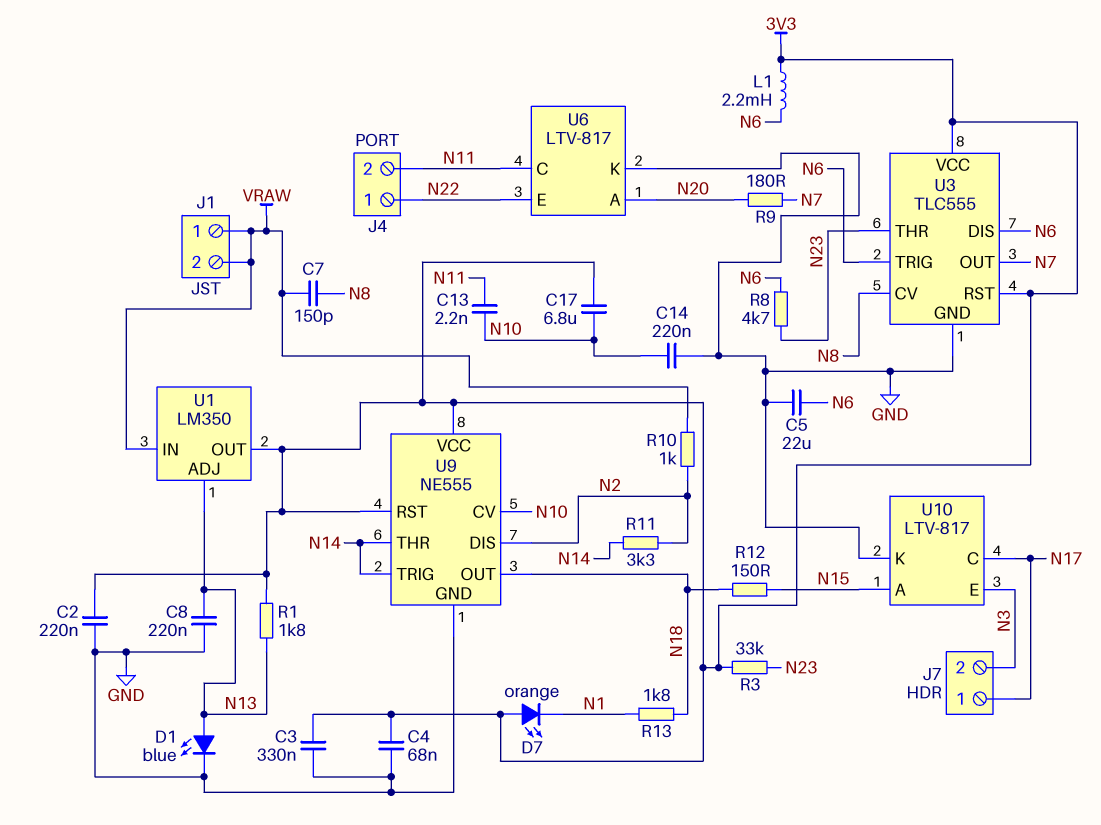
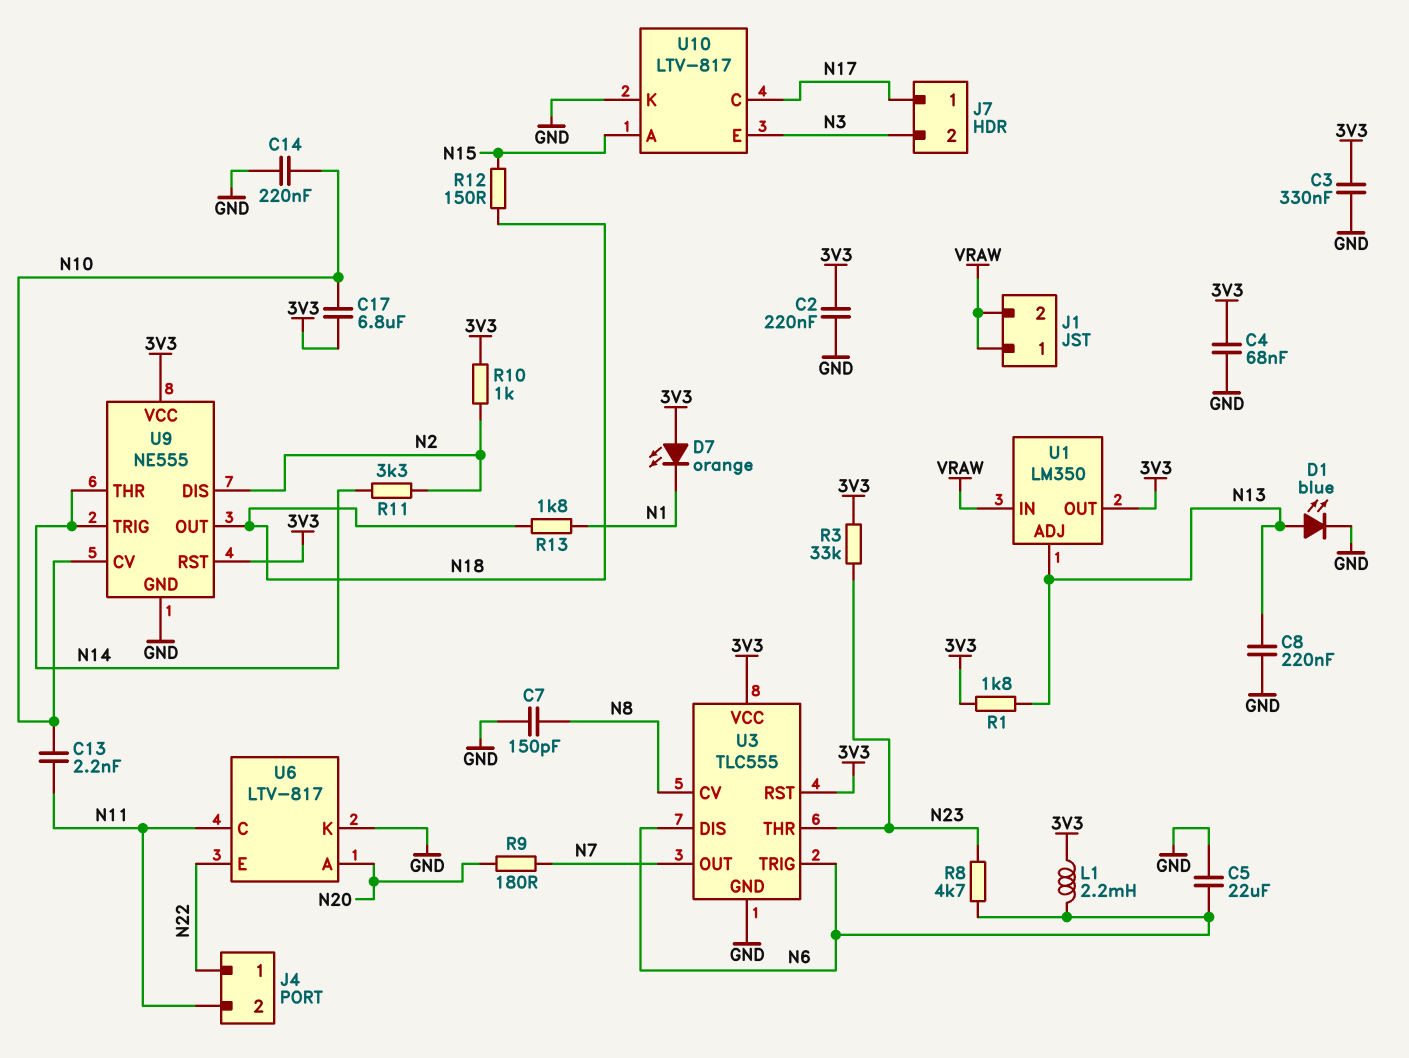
C7: 150pF (N8, VRAW) -> 150pF (GND, N8)
R10: 1k (N2, VRAW) -> 1k (3V3, N2)

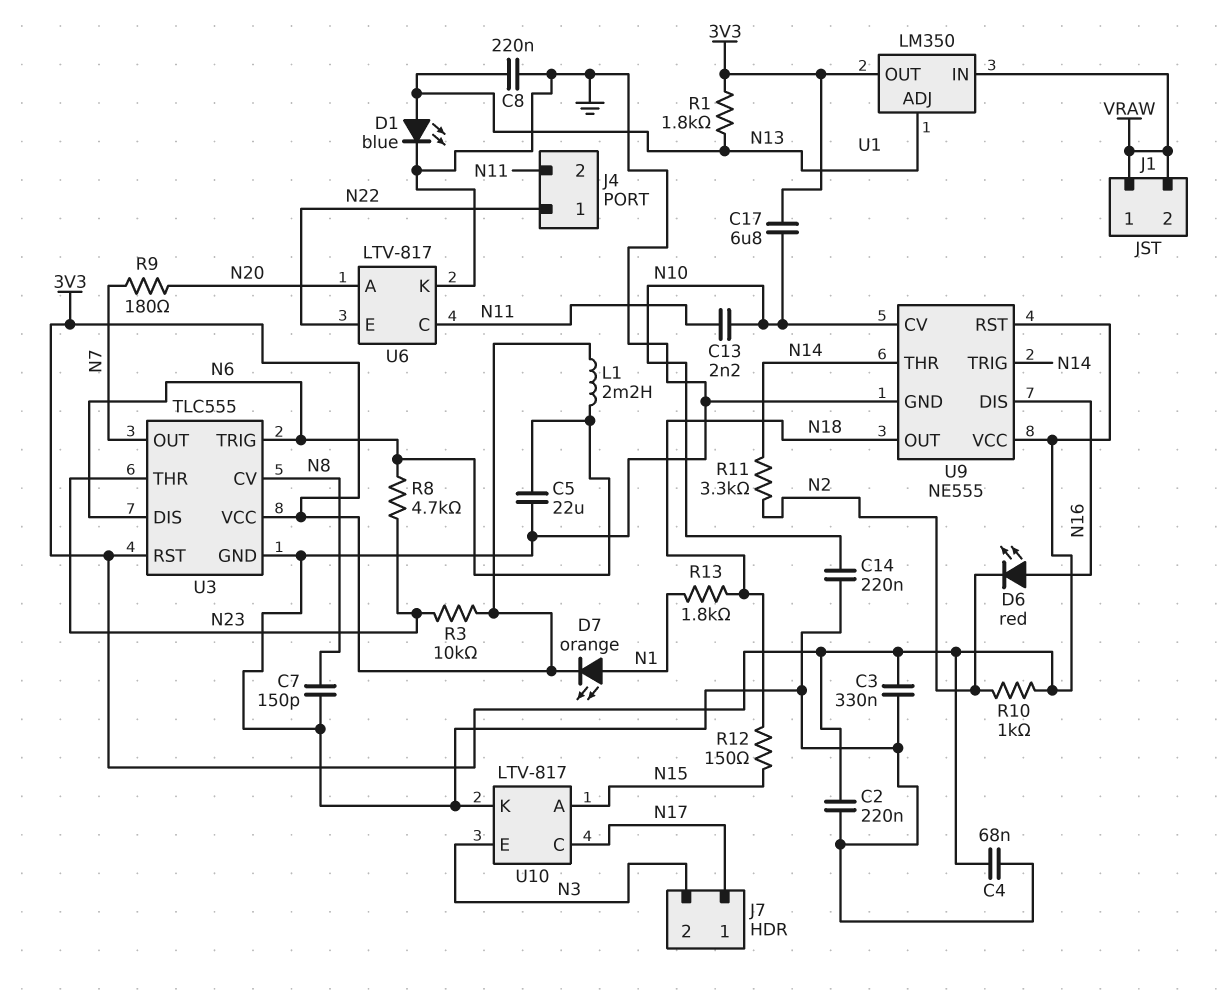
D6: none -> LED red (A N16, K N2)
D7: LED orange (A 3V3, K N1) -> LED orange (A N1, K 3V3)
R3: 33k (3V3, N23) -> 10k (3V3, N23)
U9 pin DIS: N2 -> N16

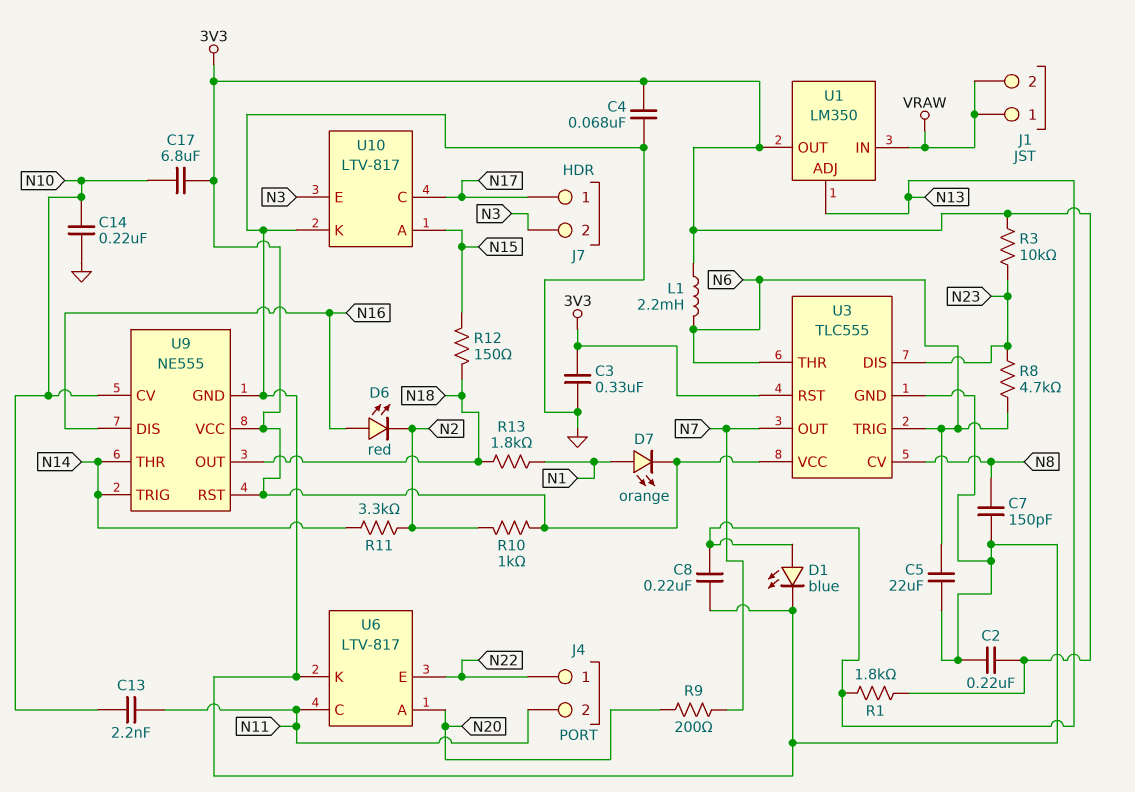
R9: 180 (N7, N20) -> 200 (N7, N20)
U3 pin DIS: N6 -> N23
U3 pin THR: N23 -> N6

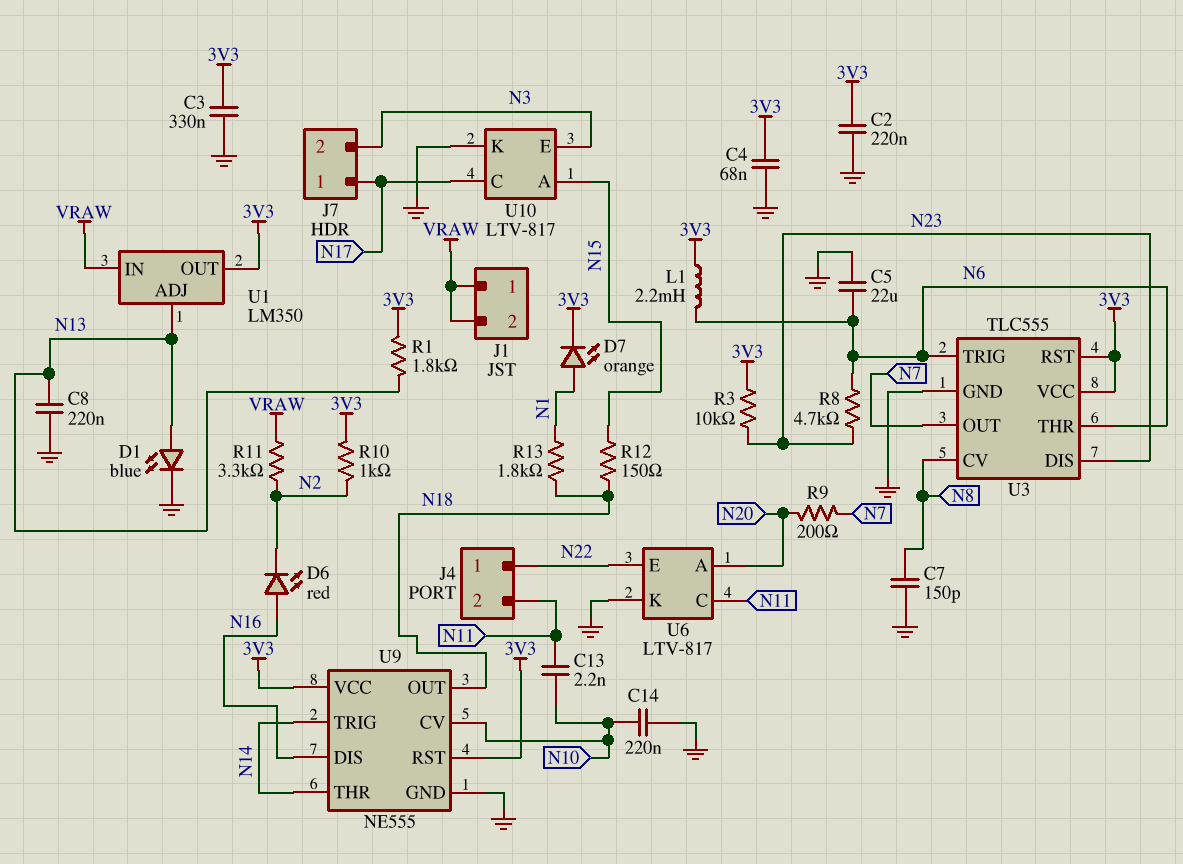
C17: 6.8uF (3V3, N10) -> none
R11: 3.3k (N2, N14) -> 3.3k (N2, VRAW)

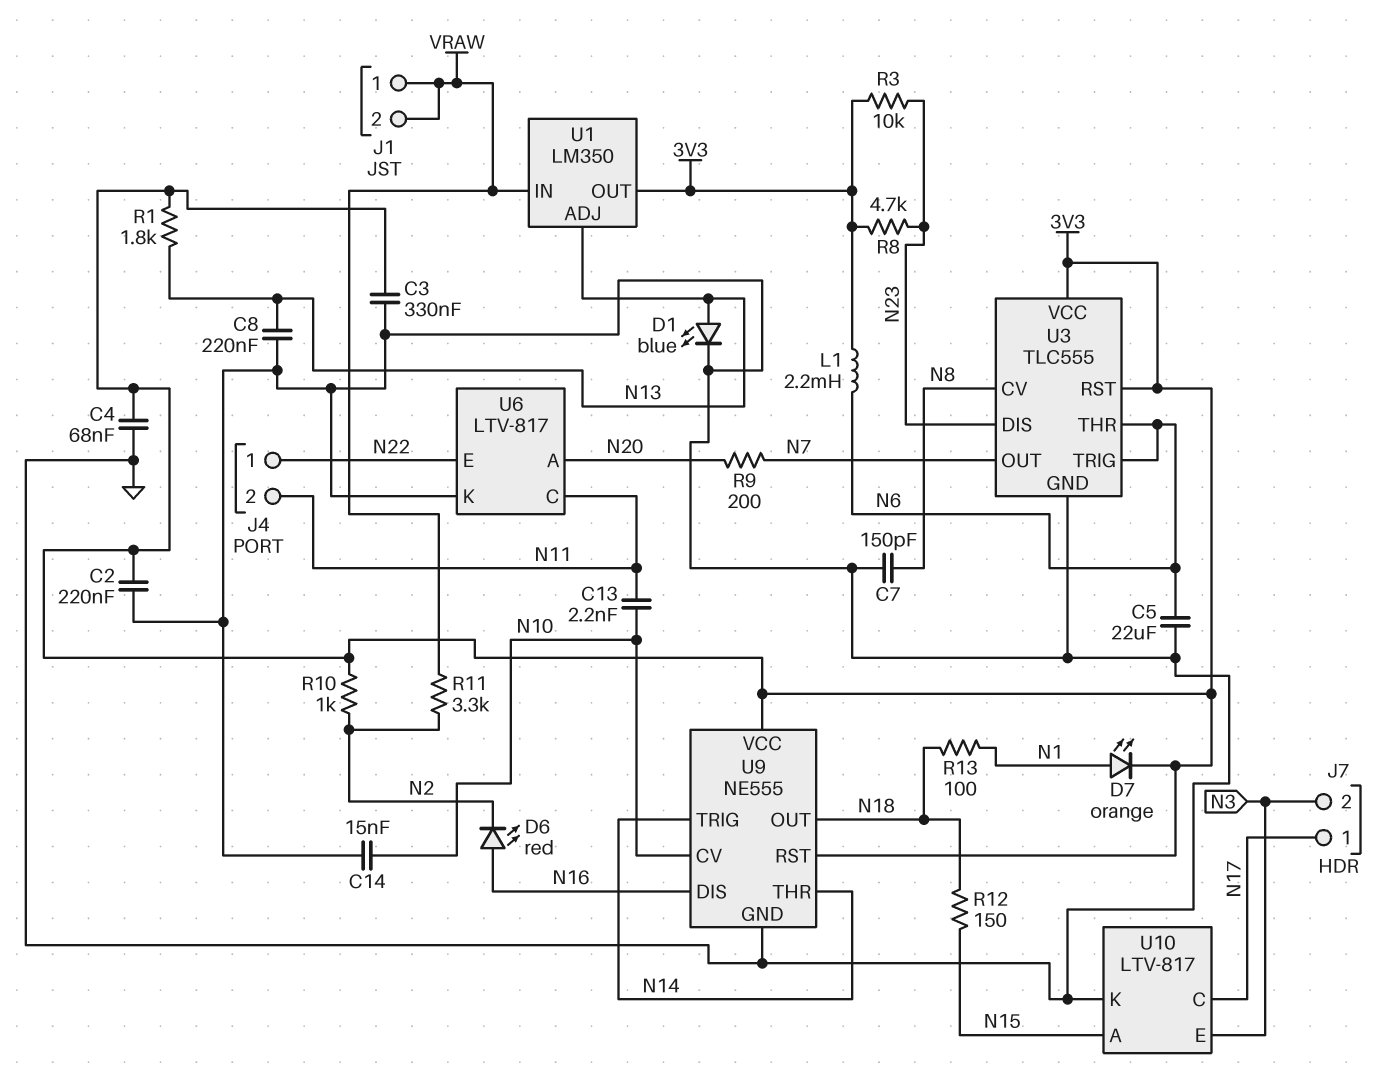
C14: 220nF (GND, N10) -> 15nF (GND, N10)
R8: 4.7k (N6, N23) -> 4.7k (3V3, N23)
R13: 1.8k (N1, N18) -> 100 (N1, N18)

